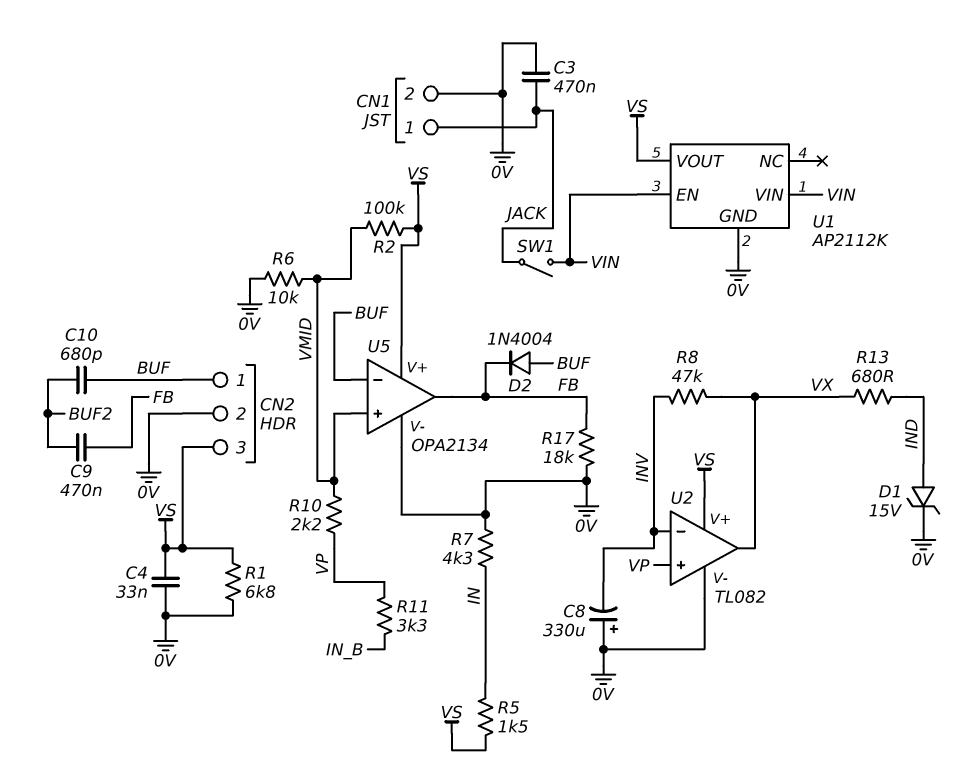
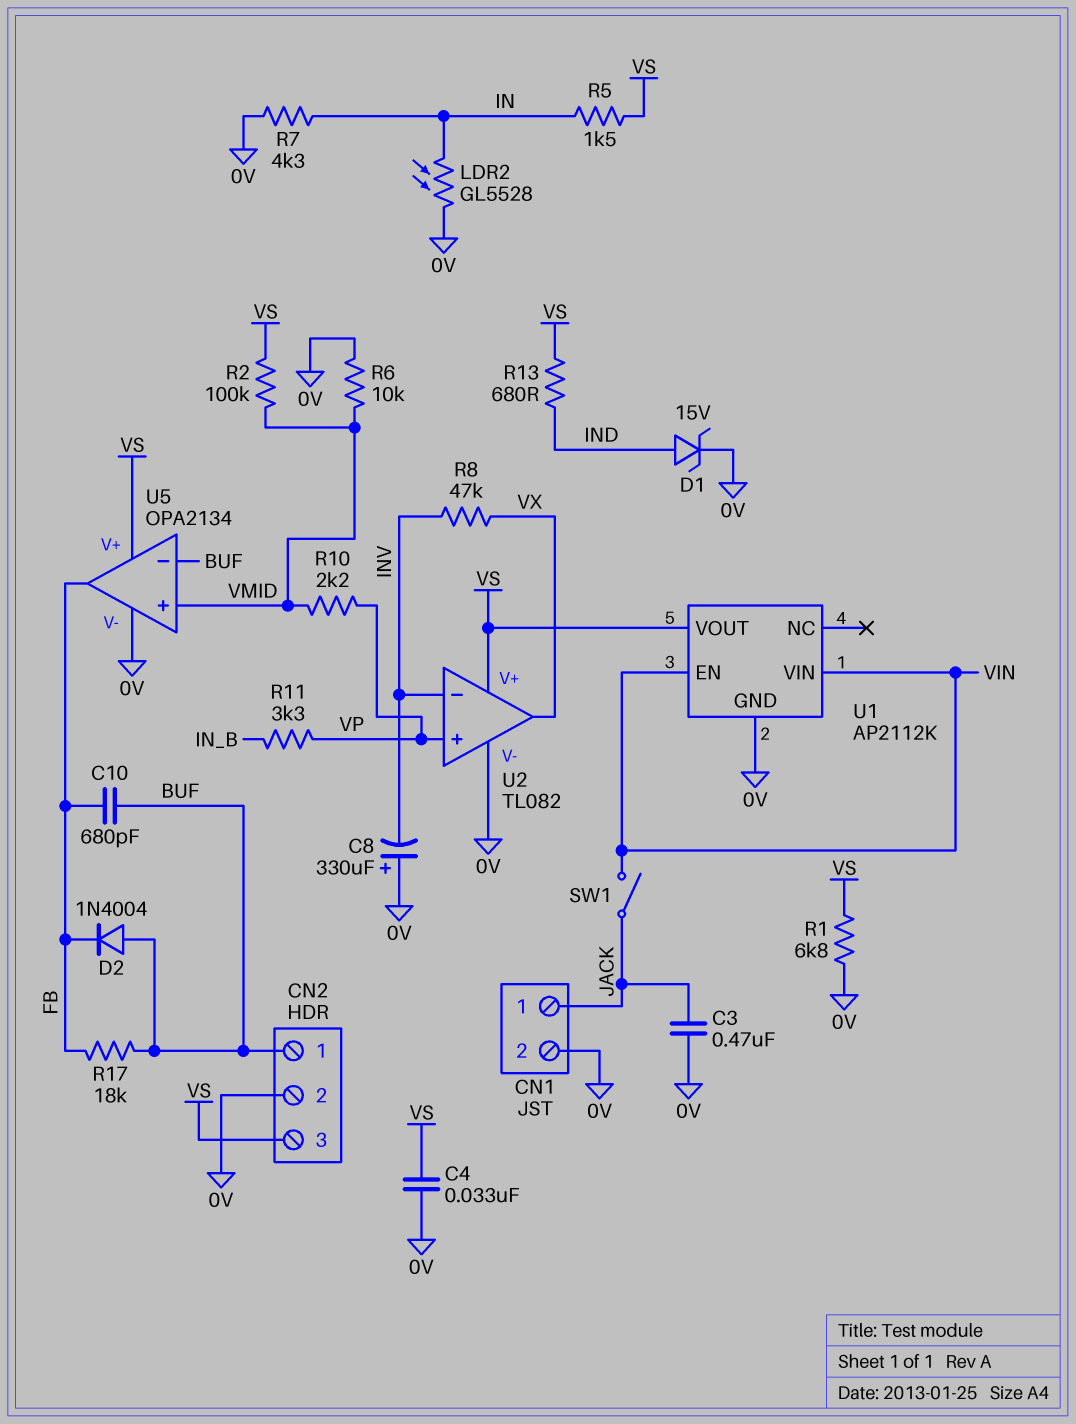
C9: 470nF (BUF2, FB) -> none
C10: 680pF (BUF, BUF2) -> 680pF (BUF, FB)
LDR2: none -> GL5528 (0V, IN)
R13: 680 (IND, VX) -> 680 (IND, VS)
R17: 18k (0V, FB) -> 18k (BUF, FB)

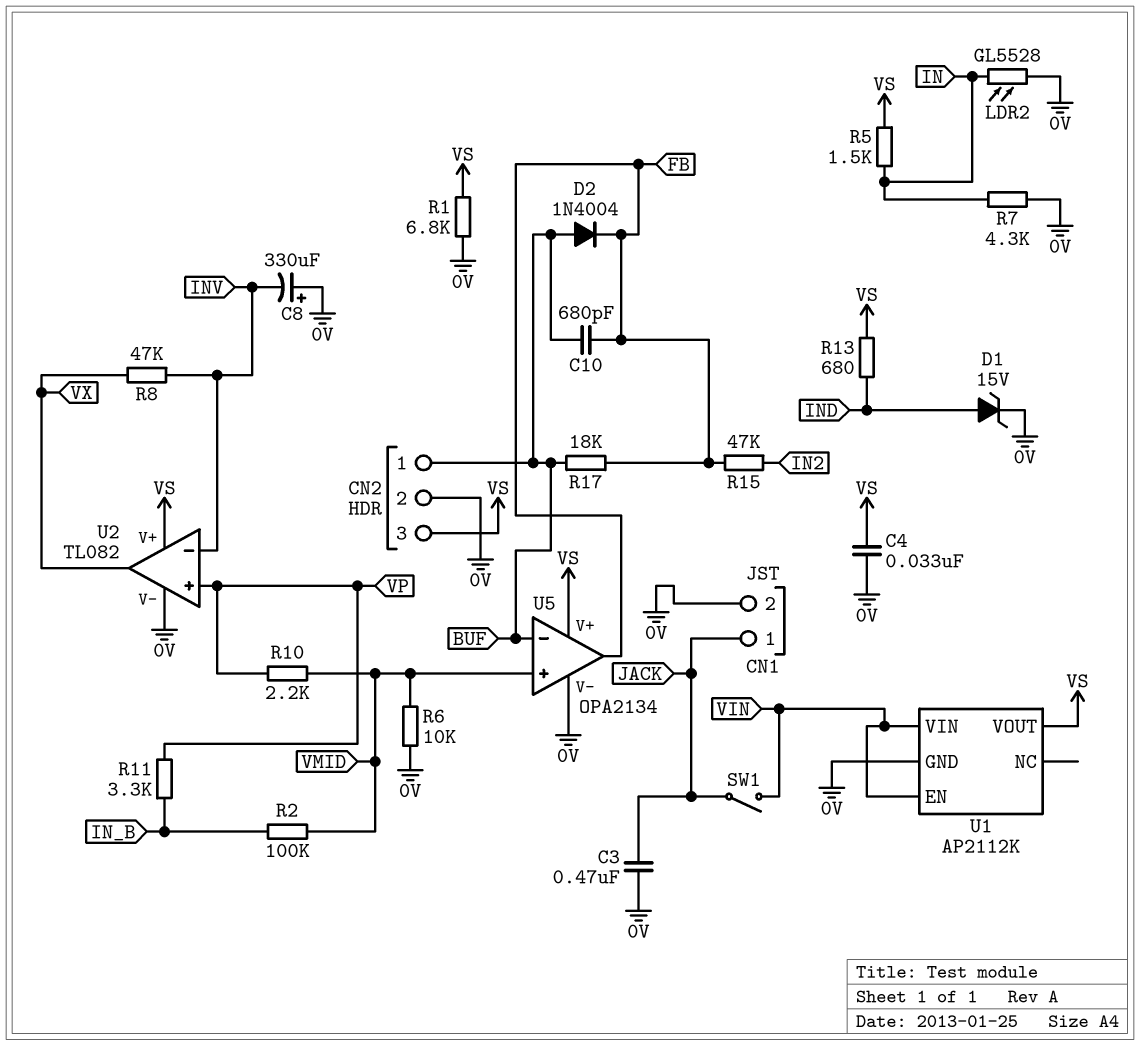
R2: 100k (VMID, VS) -> 100k (IN_B, VMID)
R15: none -> 47k (FB, IN2)

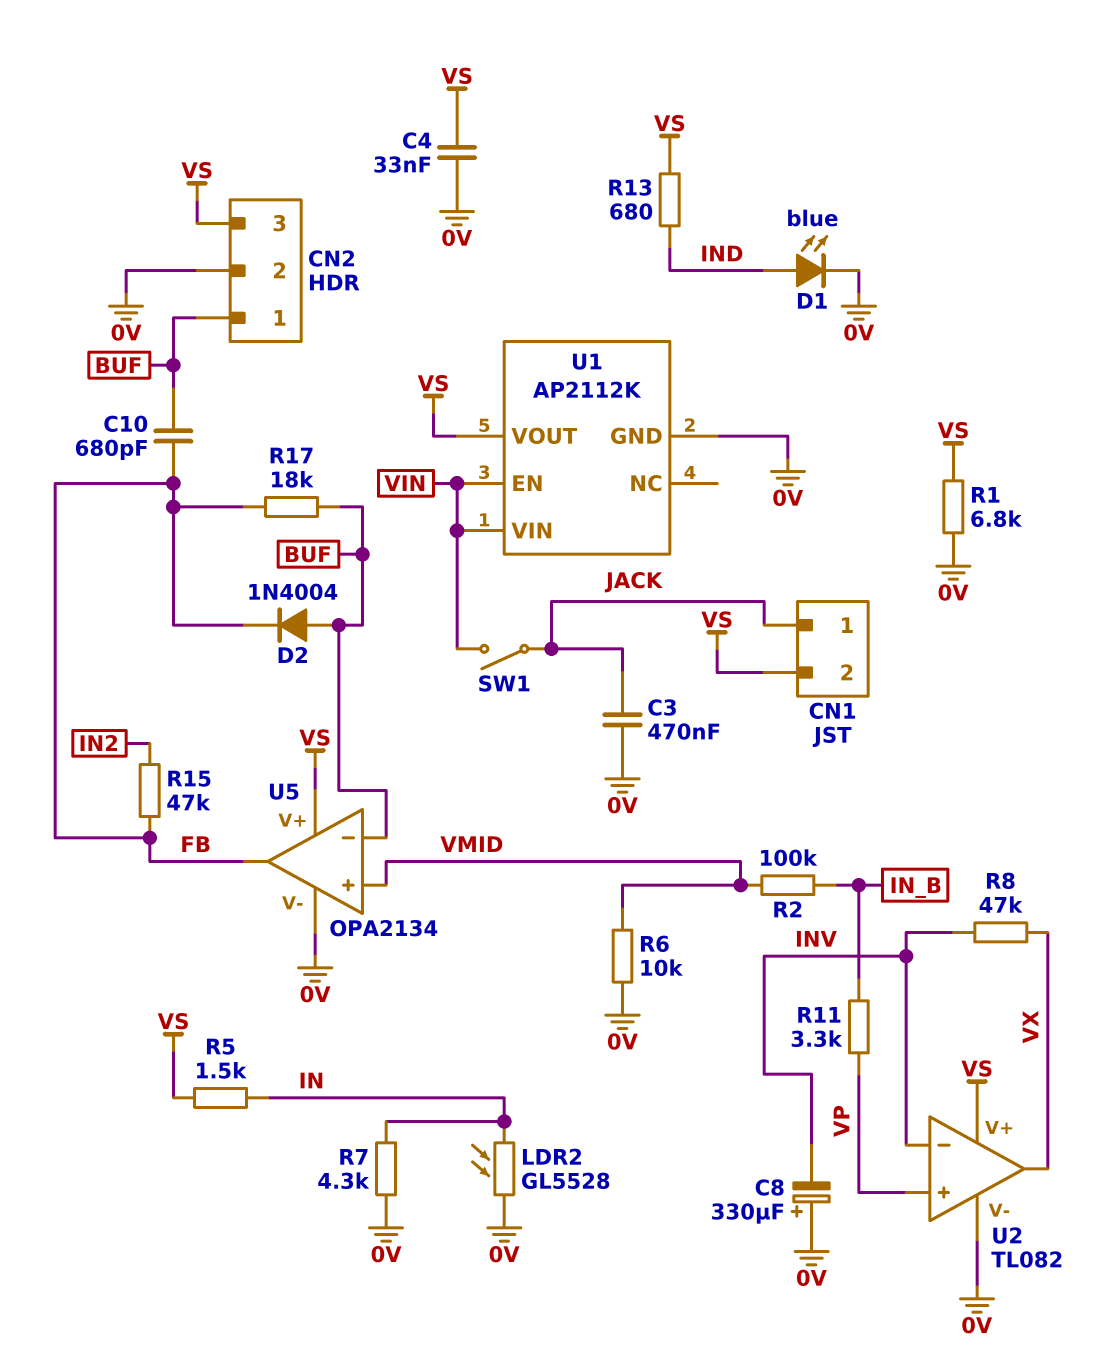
CN1 pin 2: 0V -> VS
D1: zener 15V (A IND, K 0V) -> LED blue (A IND, K 0V)
R10: 2.2k (VMID, VP) -> none

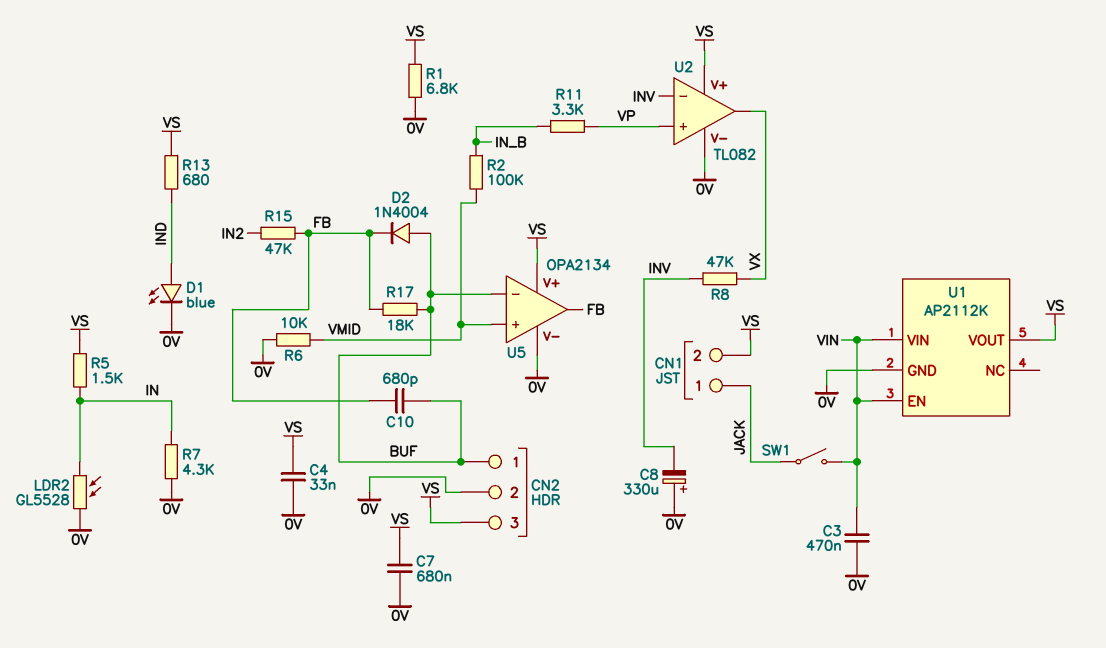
C3: 470nF (0V, JACK) -> 470nF (0V, VIN)
C7: none -> 680nF (0V, VS)

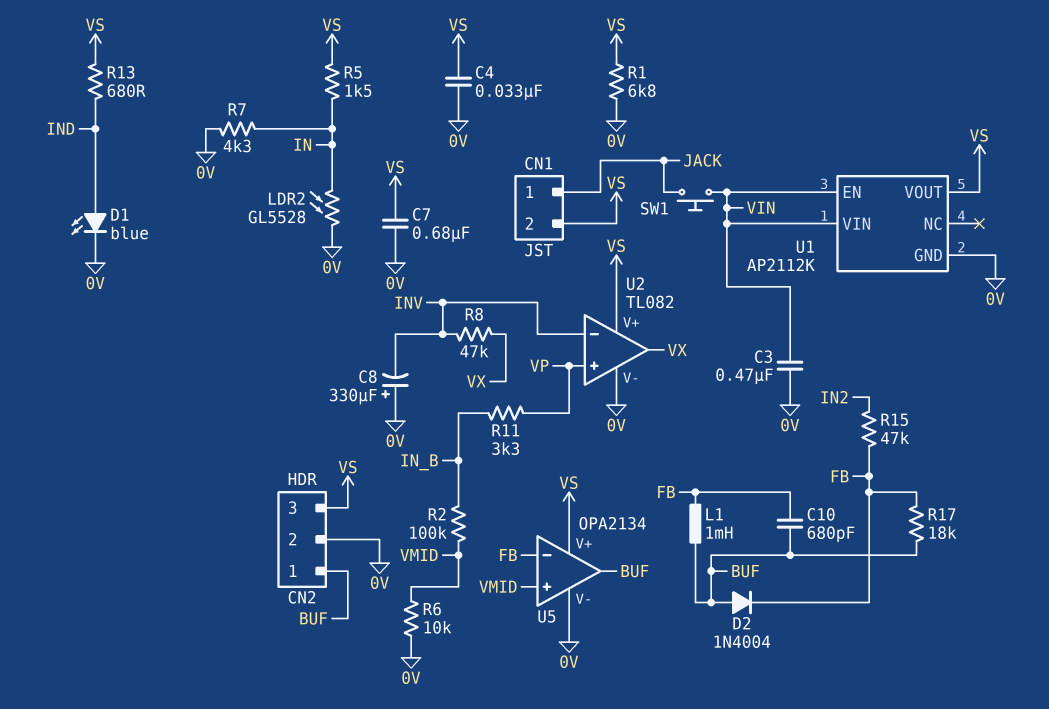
L1: none -> 1mH (BUF, FB)
SW1: switch (JACK, VIN) -> button (JACK, VIN)
U5 pin in-: BUF -> FB
U5 pin out: FB -> BUF

